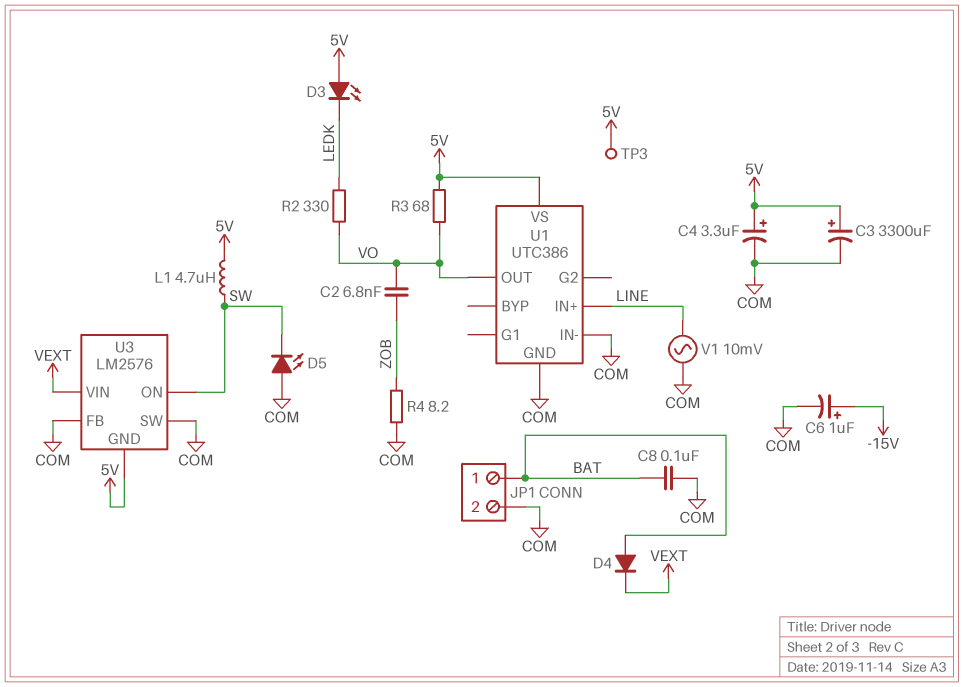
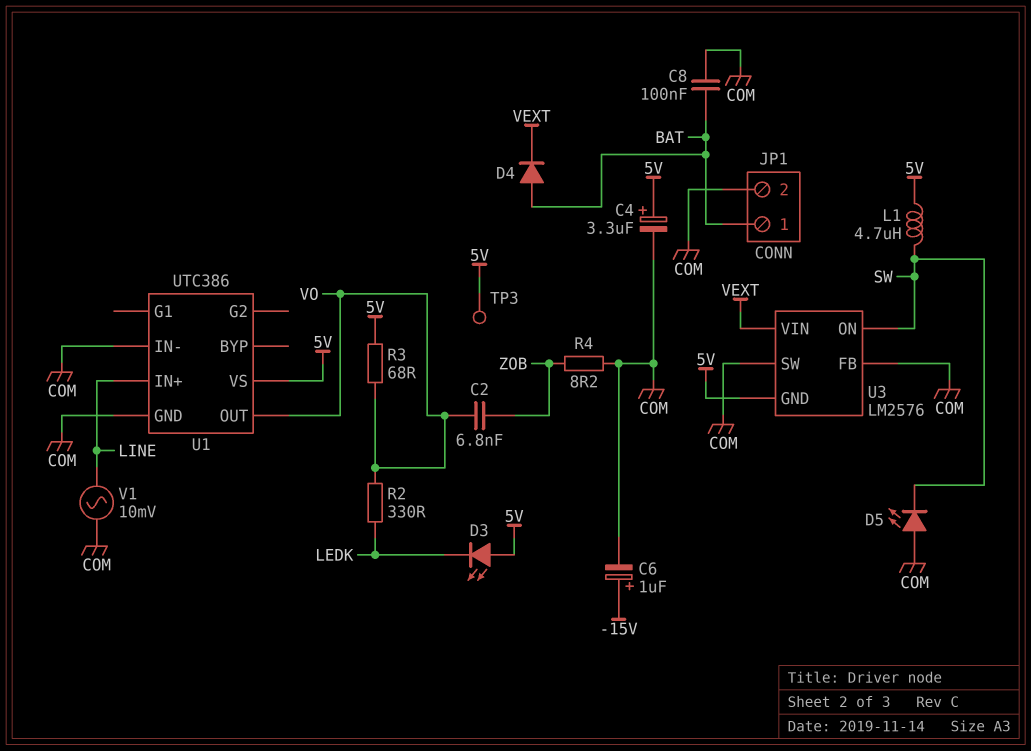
C3: 3300uF (plus 5V, minus COM) -> none

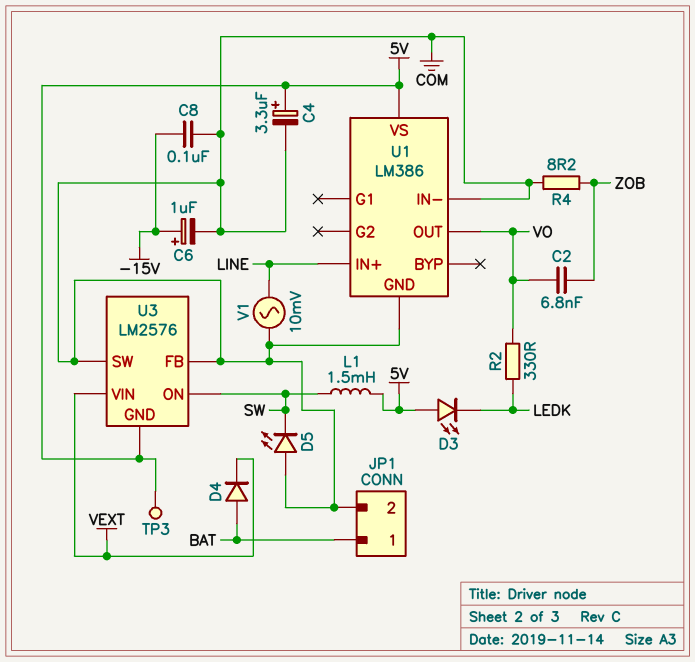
C8: 100nF (BAT, COM) -> 100nF (-15V, COM)
L1: 4.7uH (5V, SW) -> 1.5mH (5V, SW)
R3: 68 (5V, VO) -> none
U1: UTC386 -> LM386

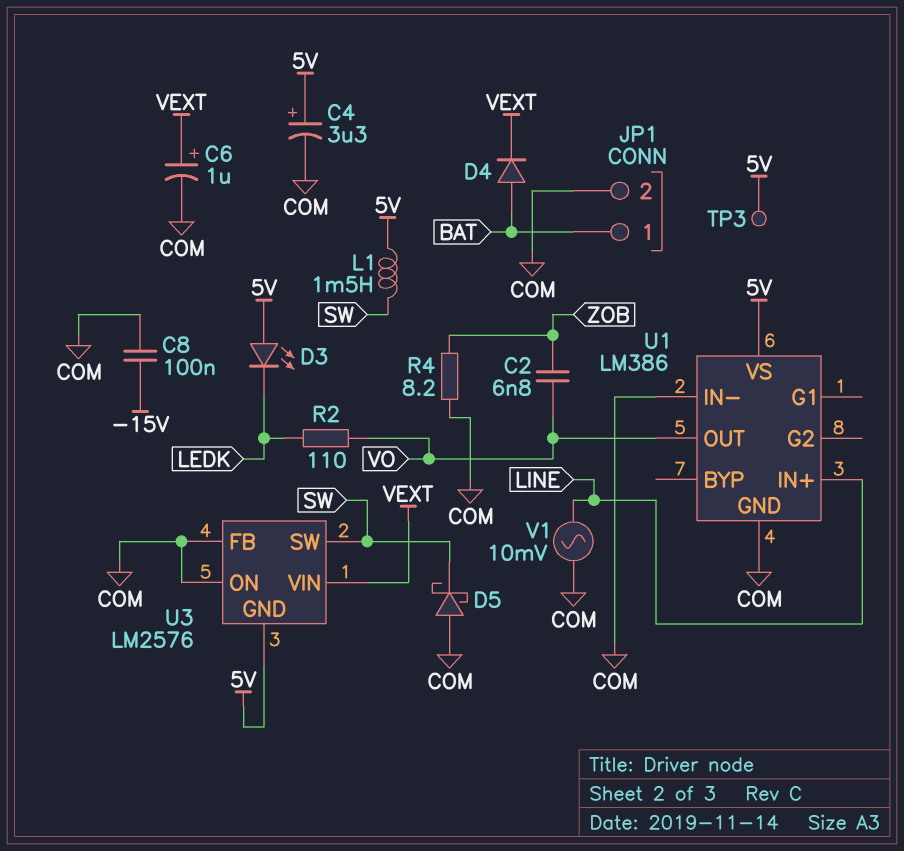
C6: 1uF (plus -15V, minus COM) -> 1uF (plus VEXT, minus COM)
D5: LED (A COM, K SW) -> schottky (A COM, K SW)
R2: 330 (LEDK, VO) -> 110 (LEDK, VO)
U3 pin ON: SW -> COM
U3 pin SW: COM -> SW

